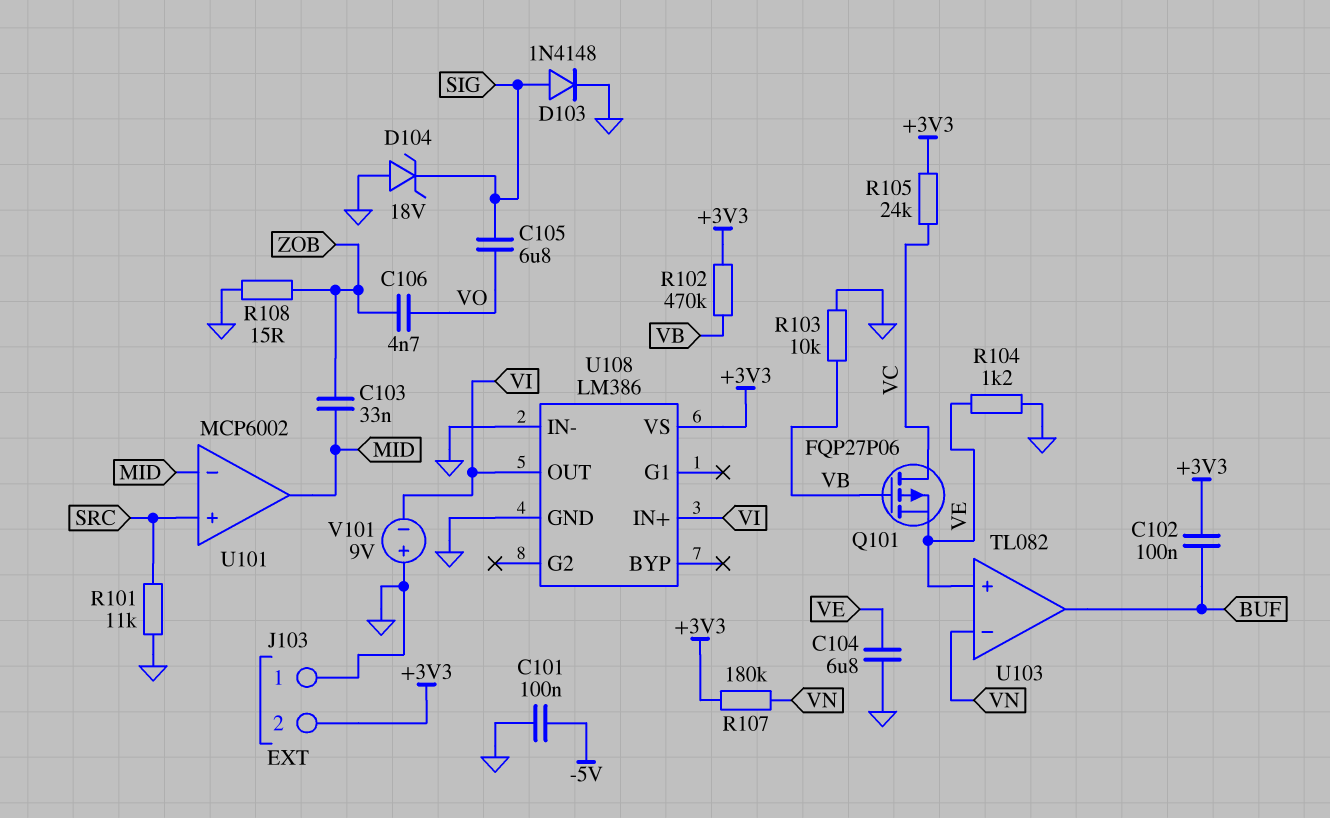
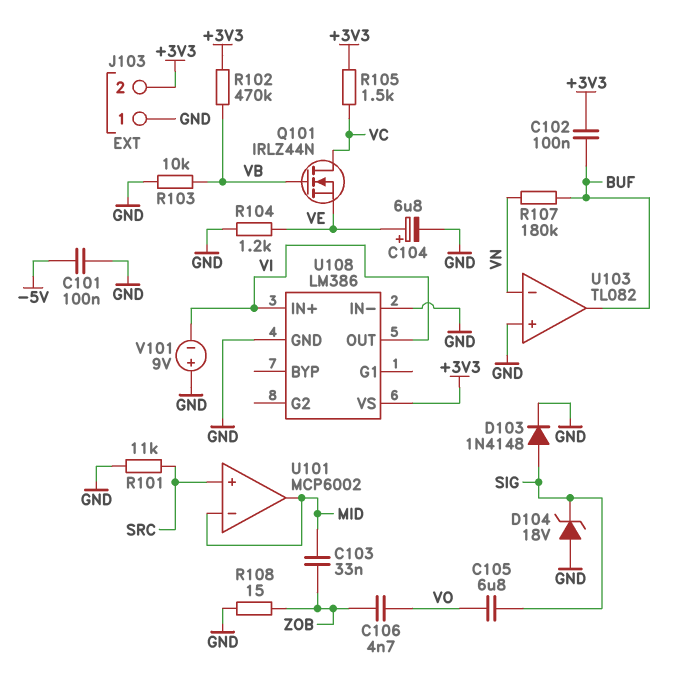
C104: 6.8uF (GND, VE) -> 6.8uF (plus VE, minus GND)
Q101: PMOS FQP27P06 (G VB, D VC, S VE) -> NMOS IRLZ44N (G VB, D VC, S VE)
R105: 24k (+3V3, VC) -> 1.5k (+3V3, VC)
R107: 180k (+3V3, VN) -> 180k (BUF, VN)
U103 pin in+: VE -> GND

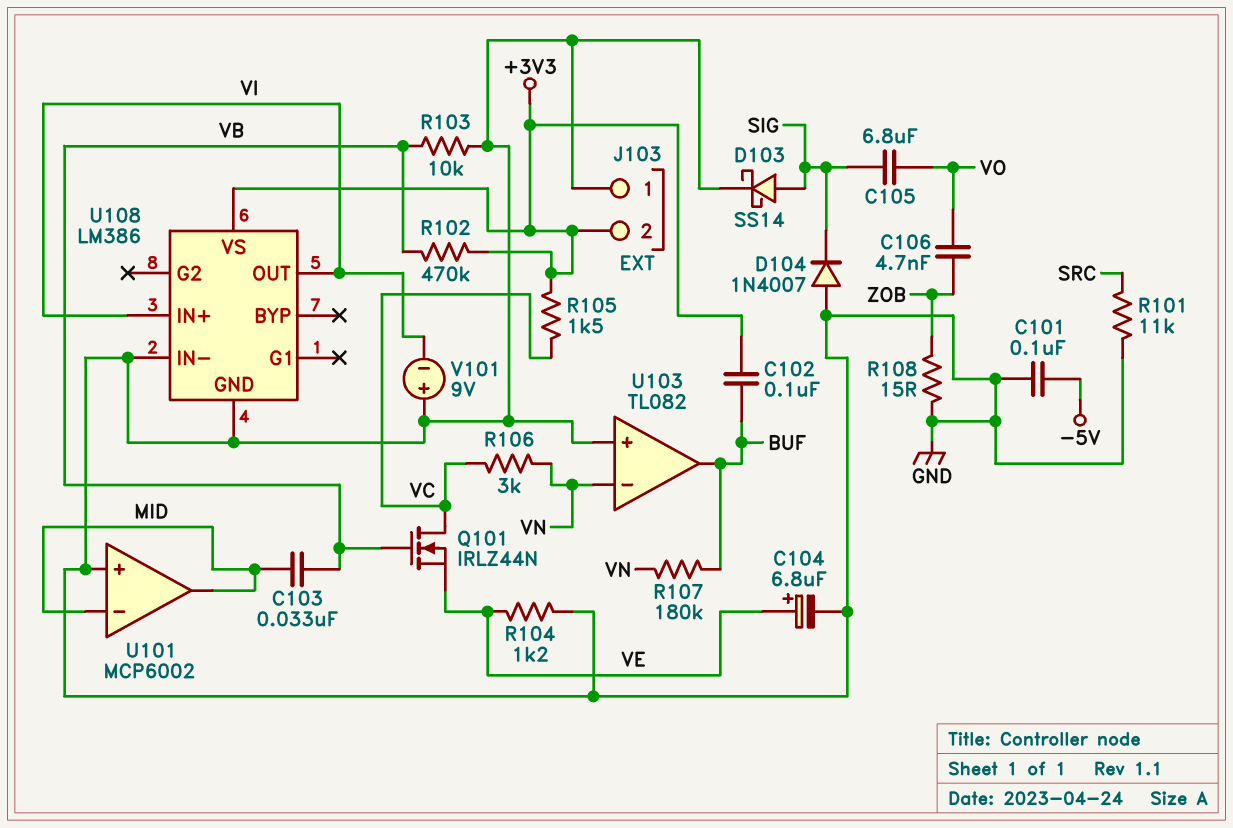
C103: 33nF (MID, ZOB) -> 33nF (MID, VB)
D103: diode 1N4148 (A SIG, K GND) -> schottky SS14 (A SIG, K GND)
D104: zener 18V (A GND, K SIG) -> diode 1N4007 (A GND, K SIG)
R106: none -> 3k (VC, VN)
U101 pin in+: SRC -> GND

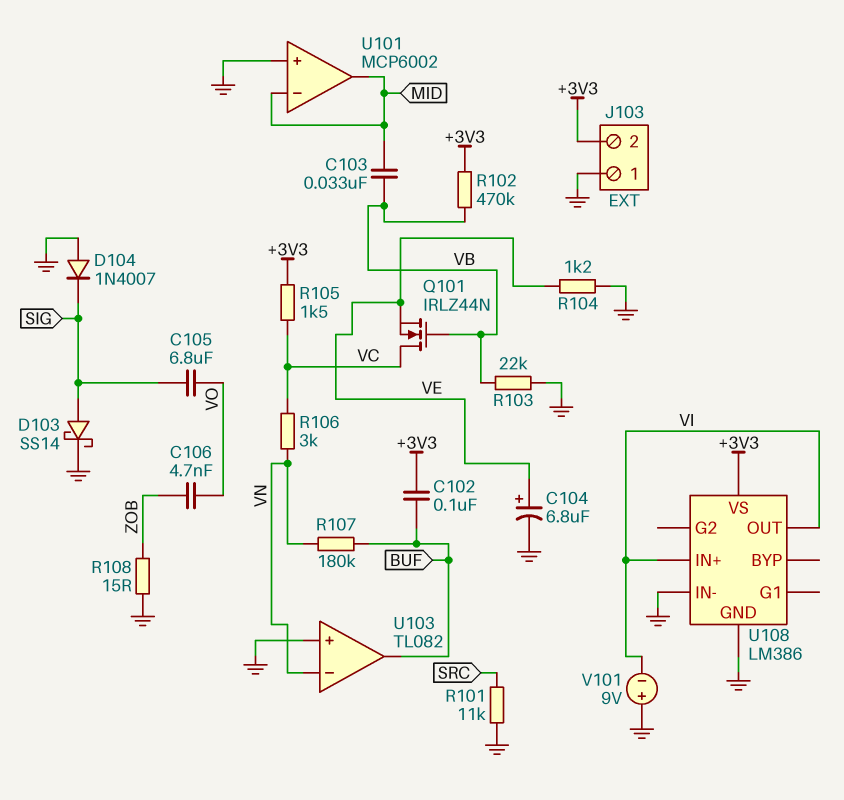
C101: 100nF (-5V, GND) -> none
R103: 10k (GND, VB) -> 22k (GND, VB)

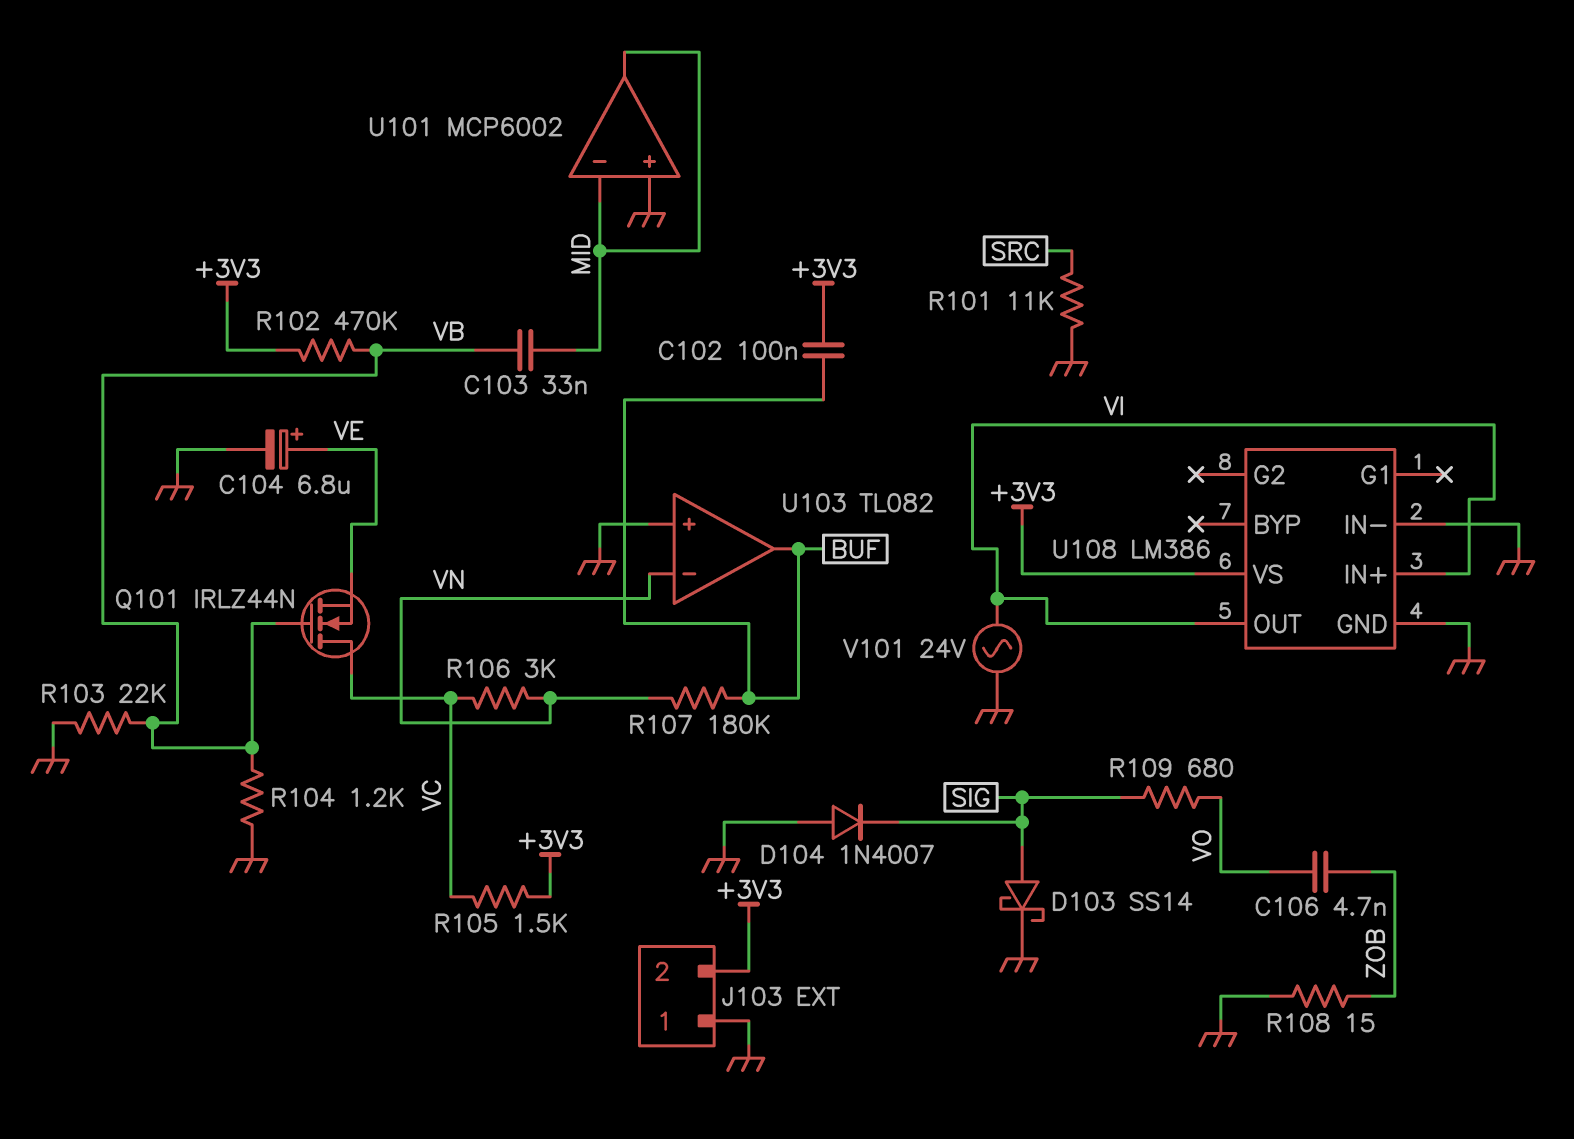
C105: 6.8uF (SIG, VO) -> none
R104: 1.2k (GND, VE) -> 1.2k (GND, VB)
R109: none -> 680 (SIG, VO)
V101: 9V (plus GND, minus VI) -> AC 24V (GND, VI)

